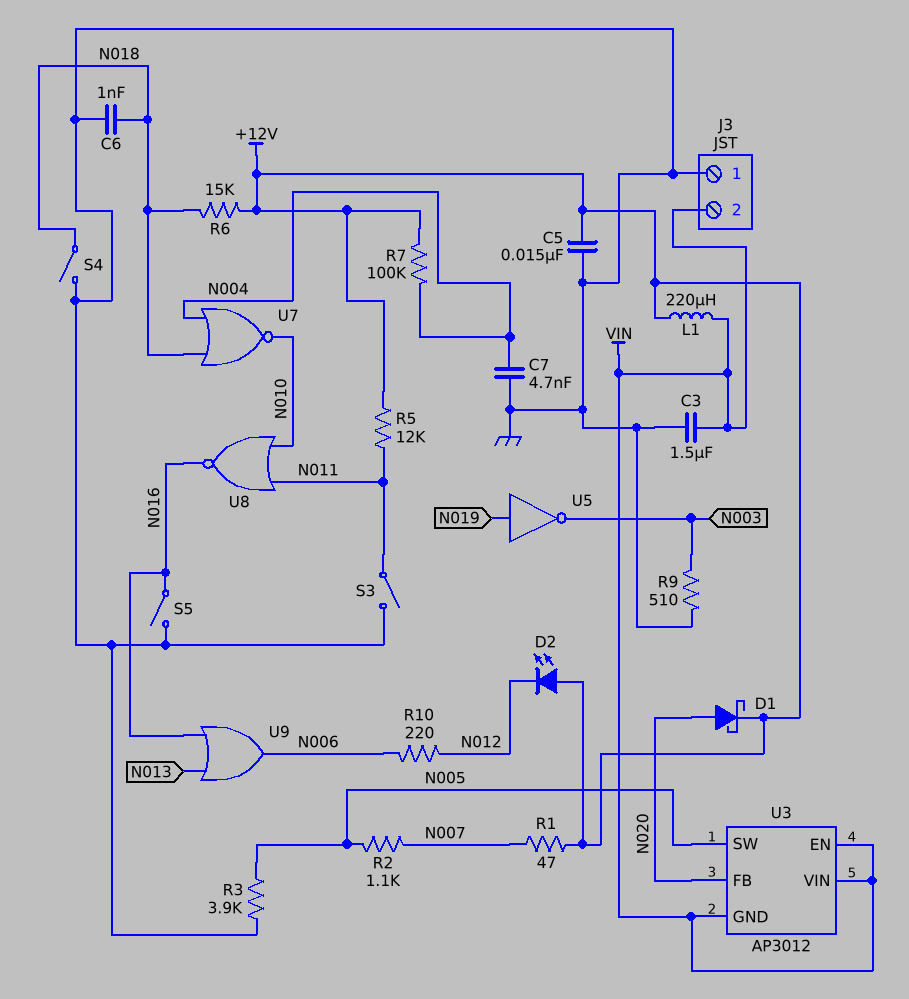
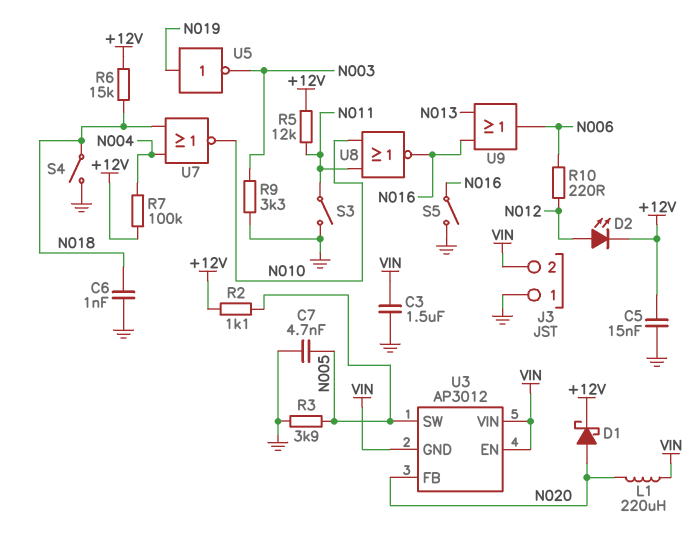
C7: 4.7nF (GND, N004) -> 4.7nF (GND, N005)
D2: LED (A +12V, K N012) -> LED (A N012, K +12V)
L1: 220uH (+12V, VIN) -> 220uH (N020, VIN)
R1: 47 (+12V, N007) -> none
R2: 1.1k (N005, N007) -> 1.1k (+12V, N005)
R9: 510 (GND, N003) -> 3.3k (GND, N003)

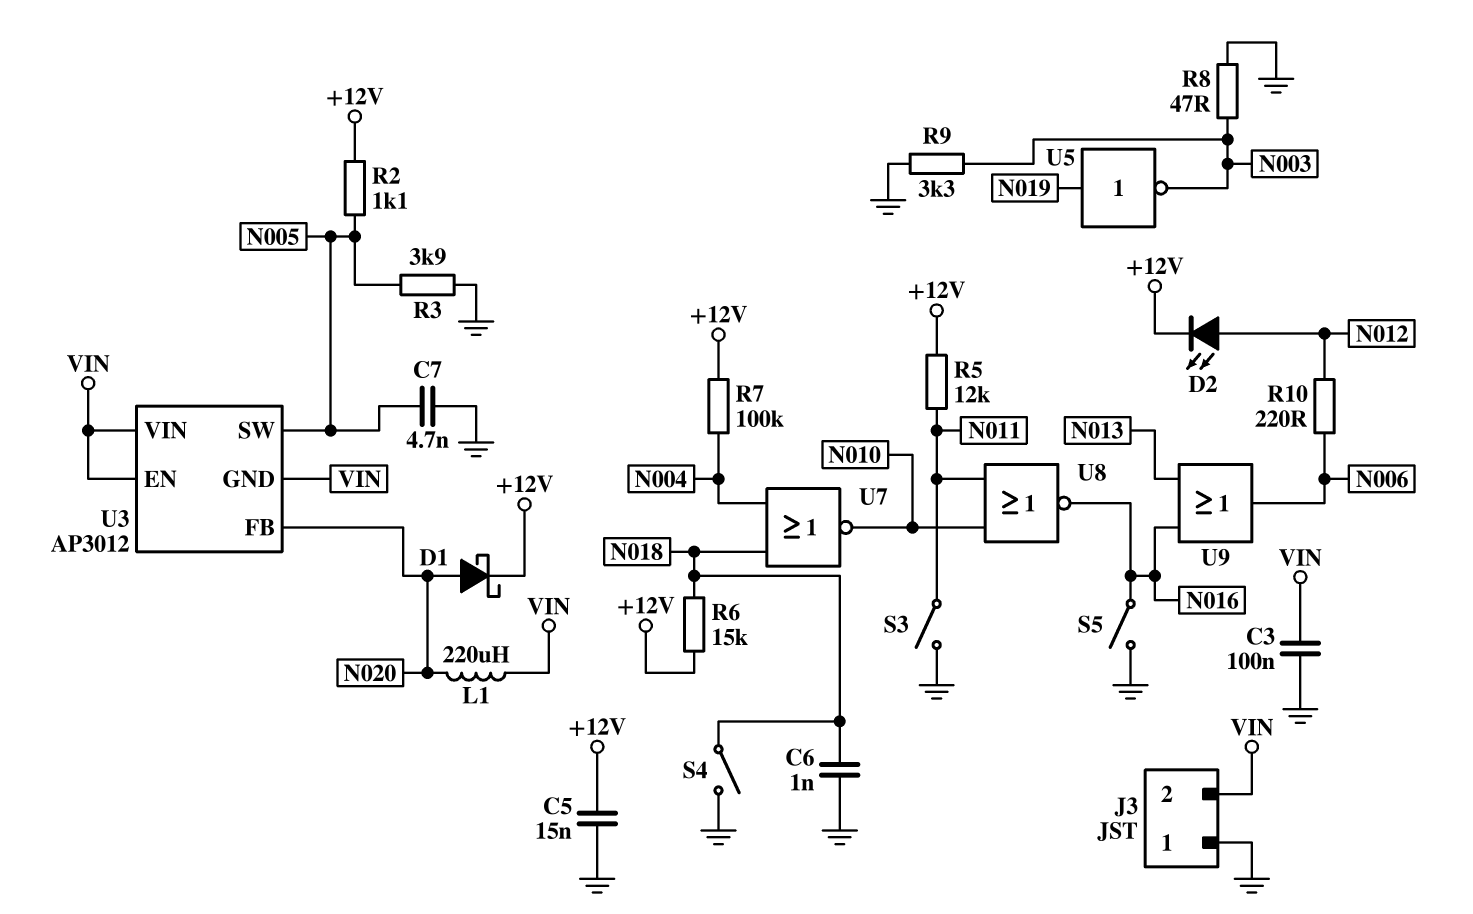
C3: 1.5uF (GND, VIN) -> 100nF (GND, VIN)
R8: none -> 47 (GND, N003)

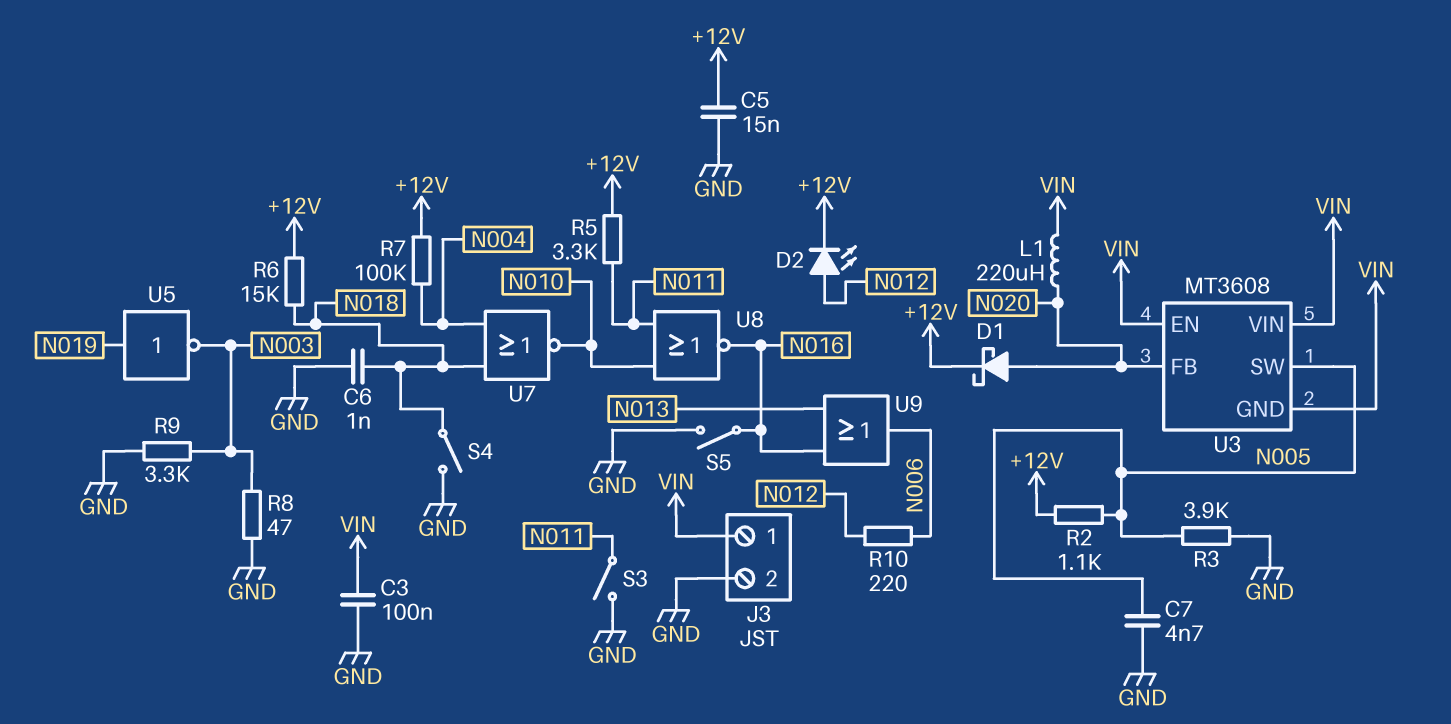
J3 pin 1: GND -> VIN
J3 pin 2: VIN -> GND
R5: 12k (+12V, N011) -> 3.3k (+12V, N011)
U3: AP3012 -> MT3608

